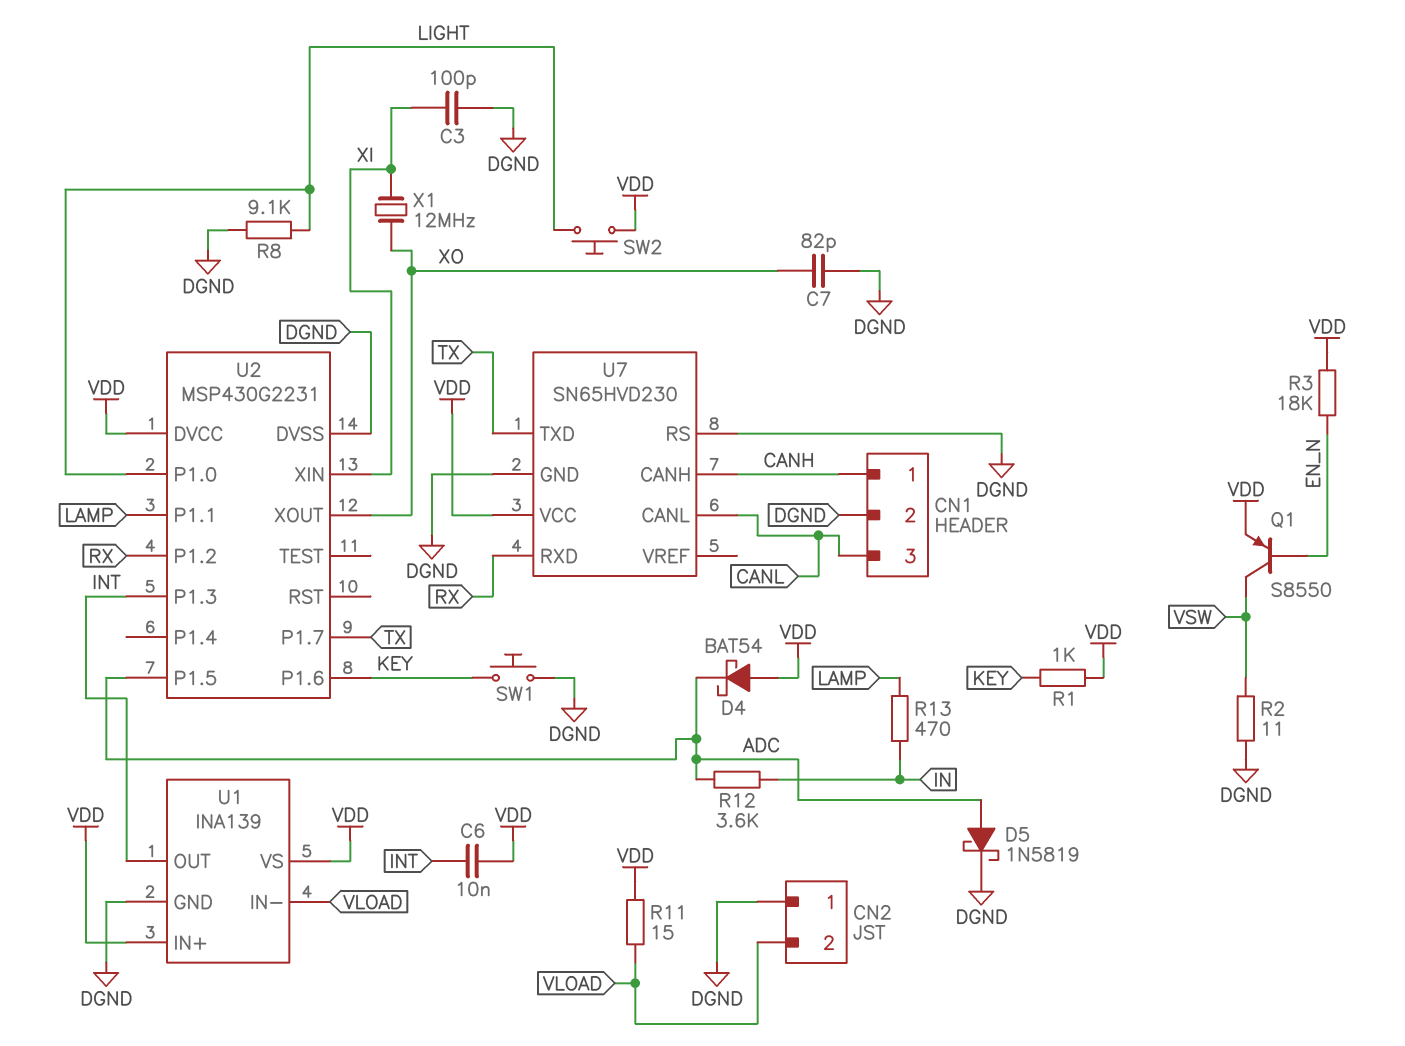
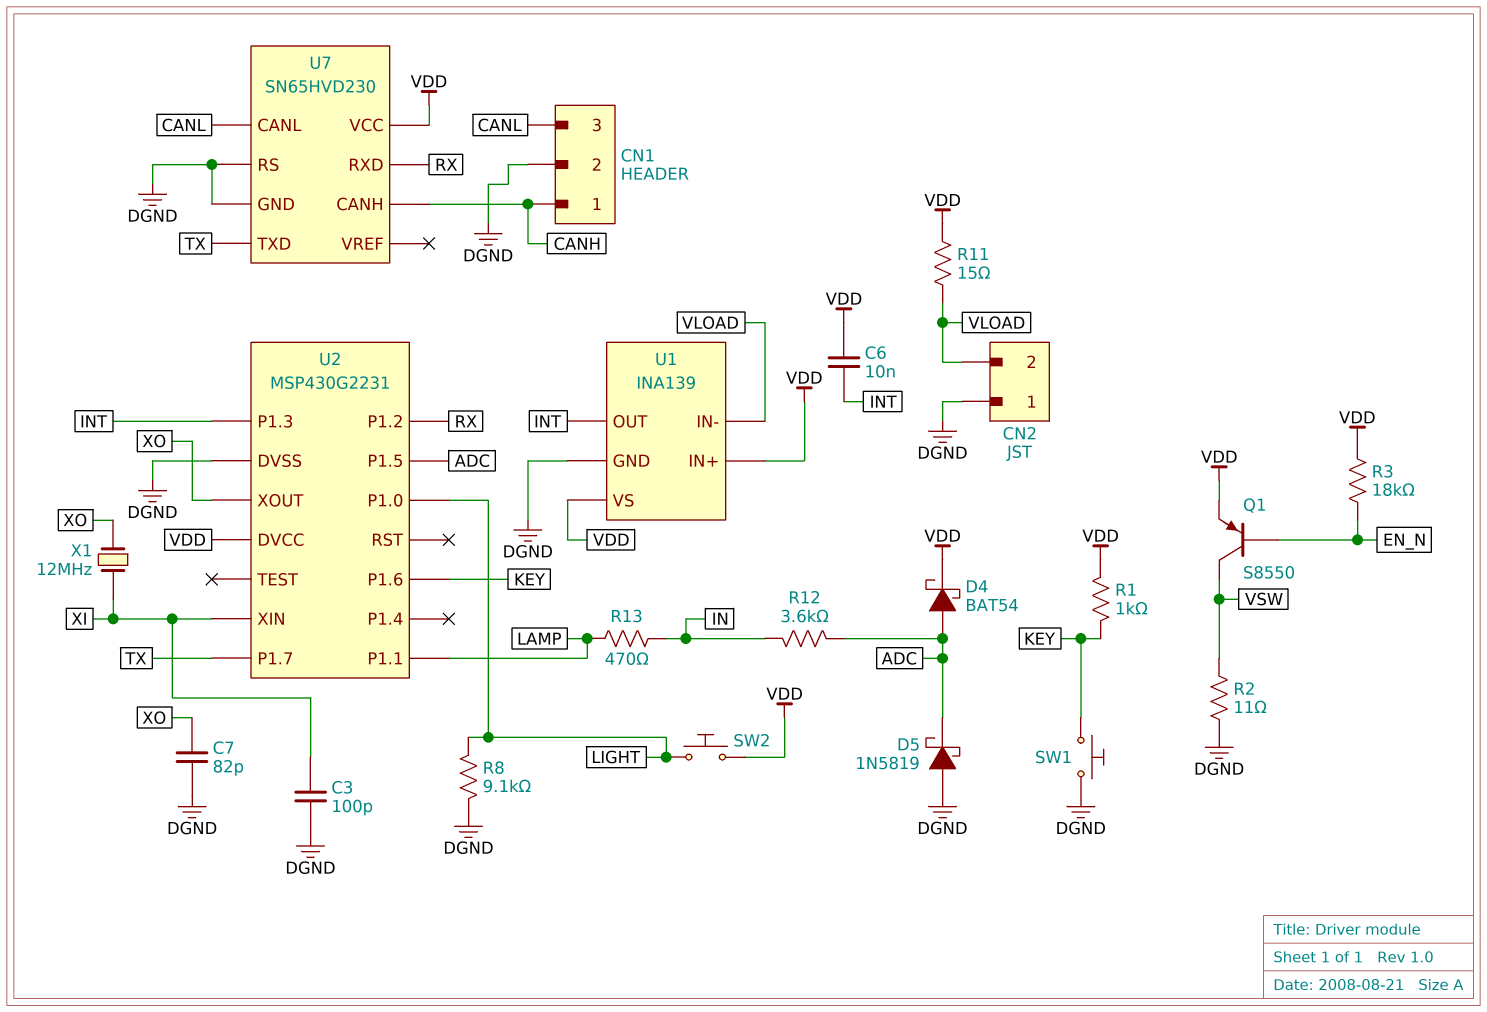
D4: schottky BAT54 (A VDD, K ADC) -> schottky BAT54 (A ADC, K VDD)
D5: schottky 1N5819 (A ADC, K DGND) -> schottky 1N5819 (A DGND, K ADC)

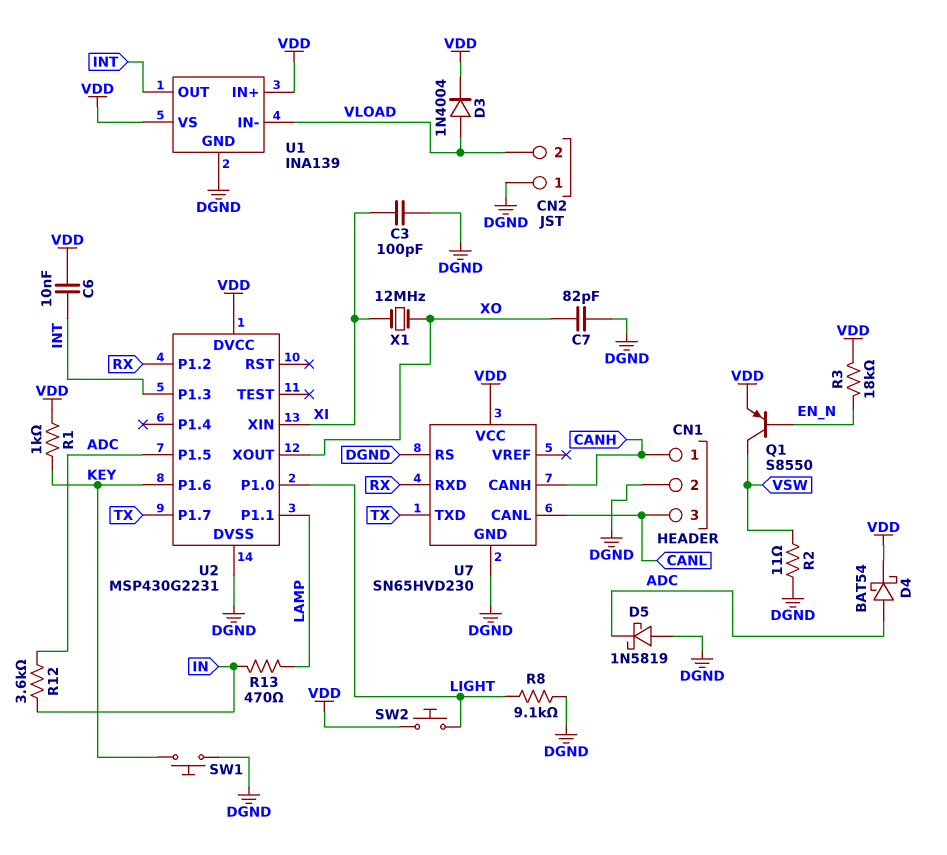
D3: none -> diode 1N4004 (A VLOAD, K VDD)
R11: 15 (VDD, VLOAD) -> none

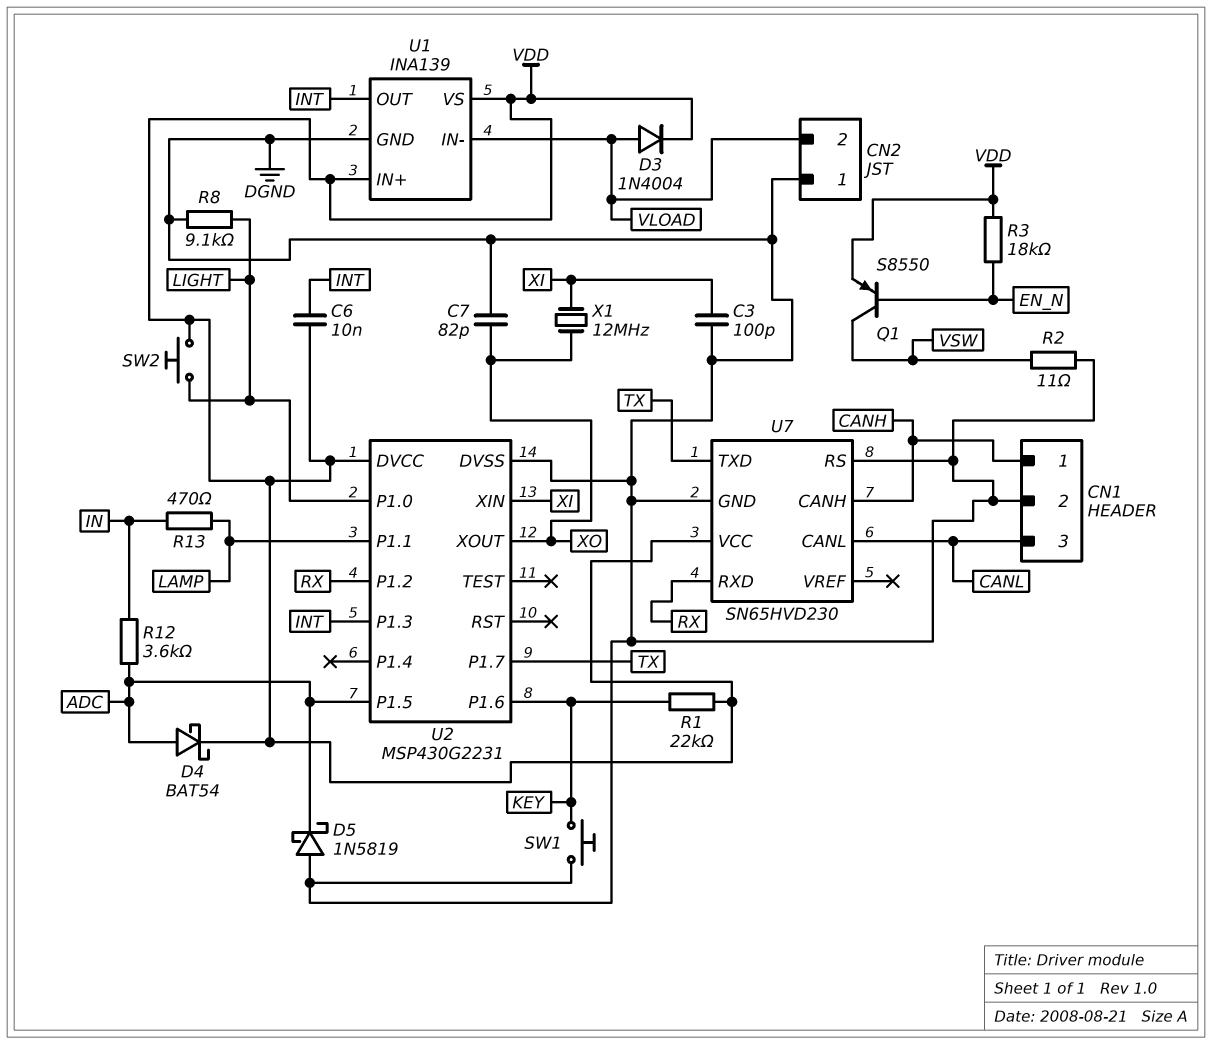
R1: 1k (KEY, VDD) -> 22k (KEY, VDD)

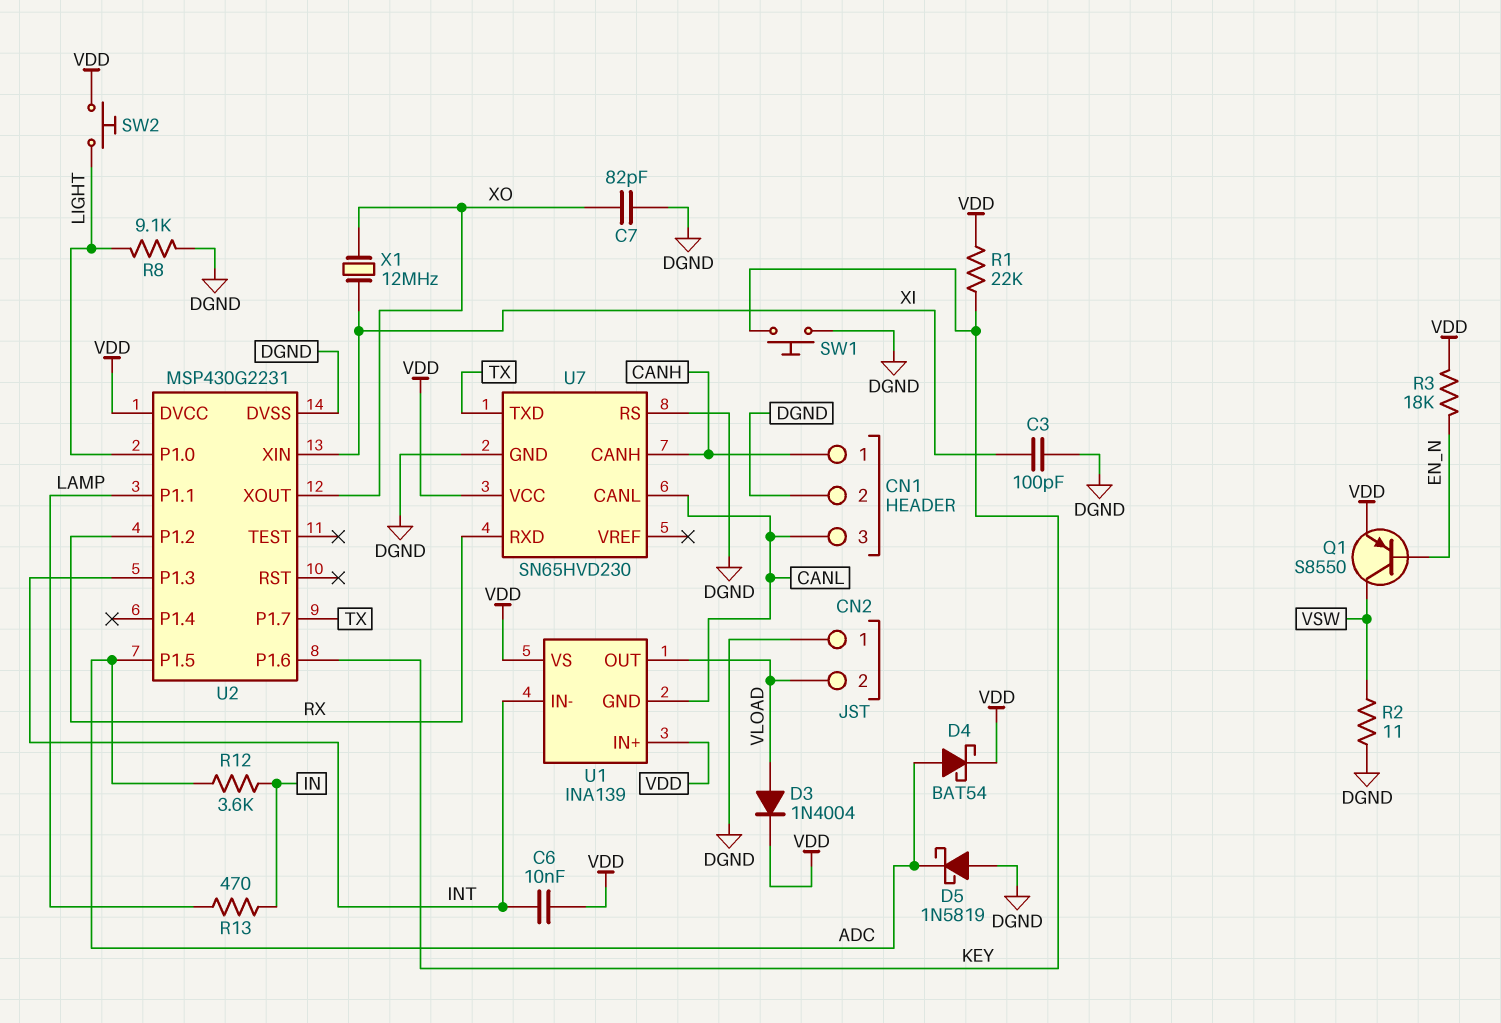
U1 pin GND: DGND -> CANL
U1 pin IN-: VLOAD -> INT
U1 pin OUT: INT -> VLOAD

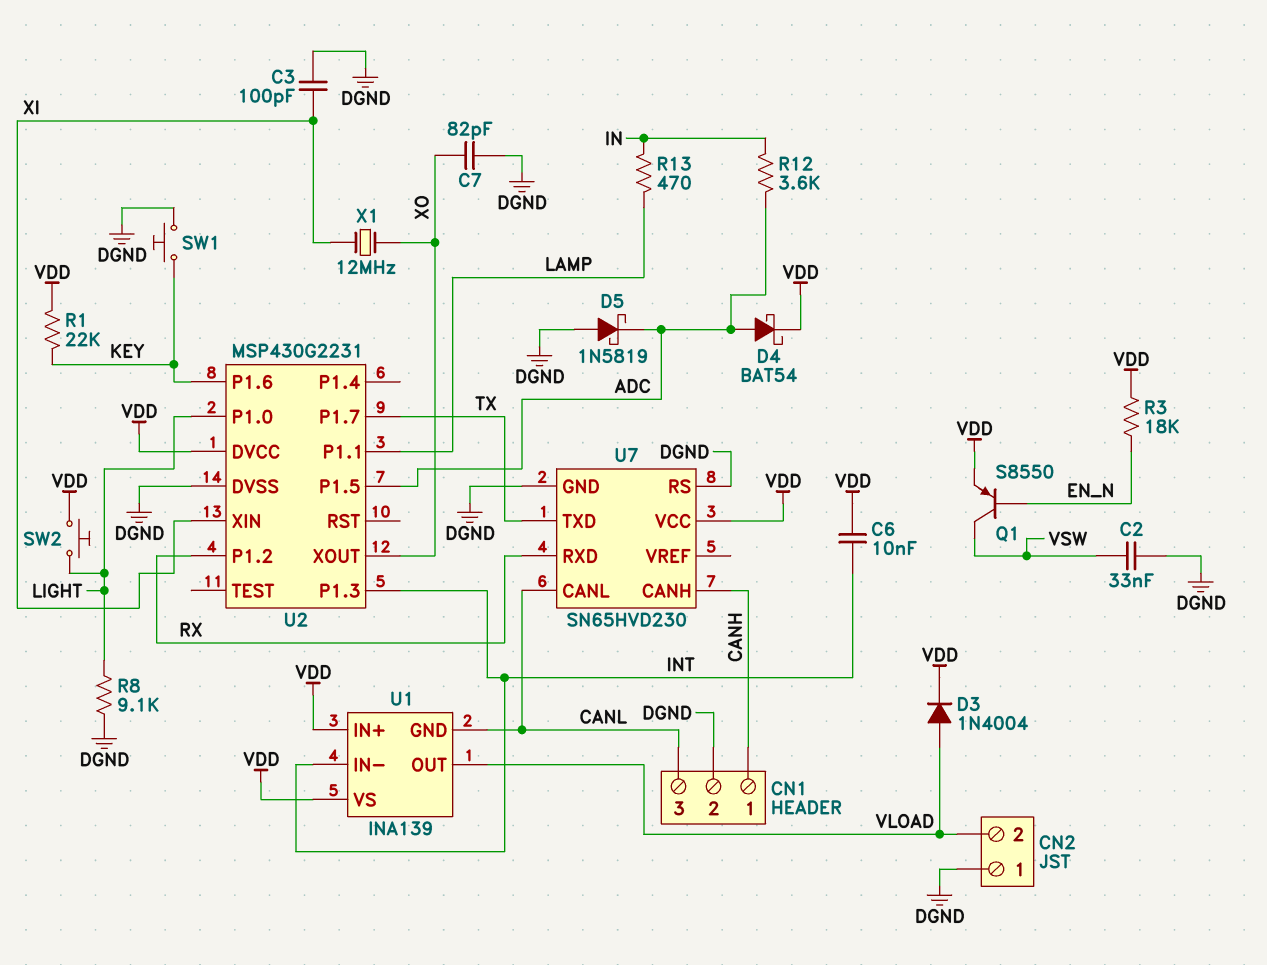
C2: none -> 33nF (DGND, VSW)
R2: 11 (DGND, VSW) -> none

